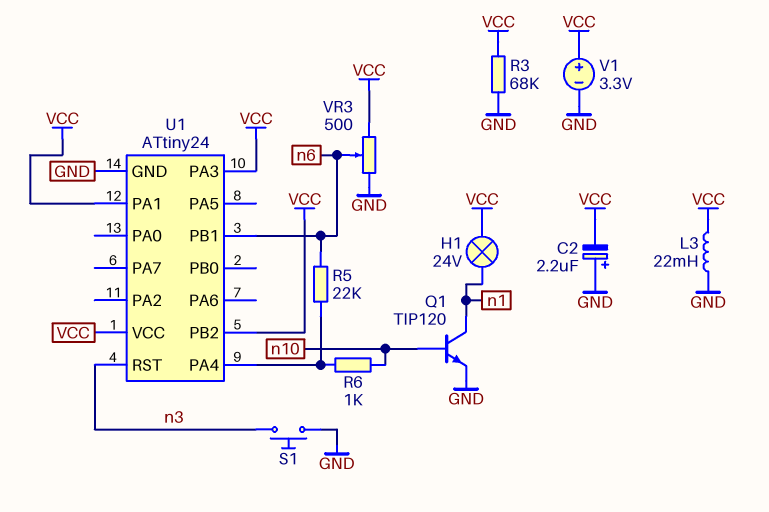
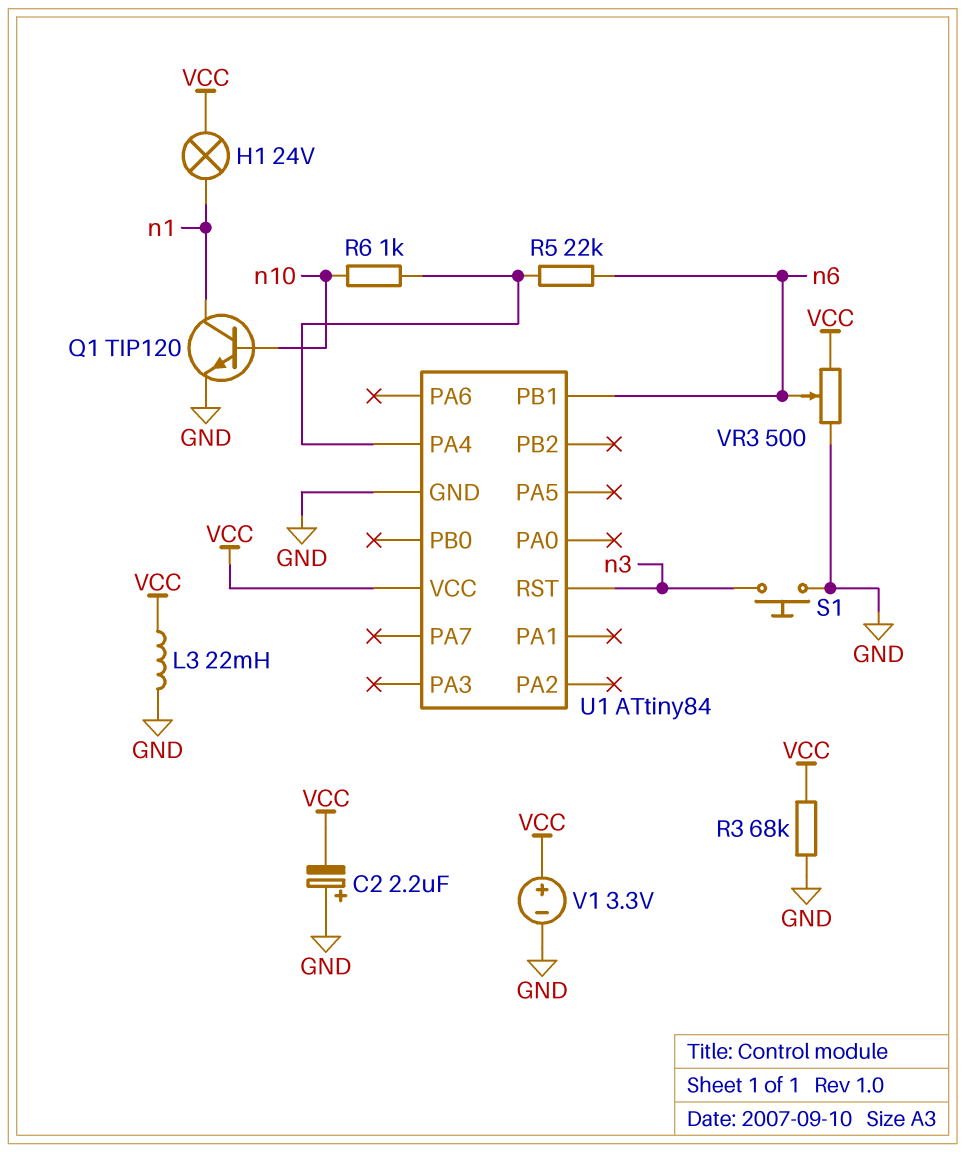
U1: ATtiny24 -> ATtiny84
U1 pin PA1: VCC -> none
U1 pin PA3: VCC -> none
U1 pin PB2: VCC -> none

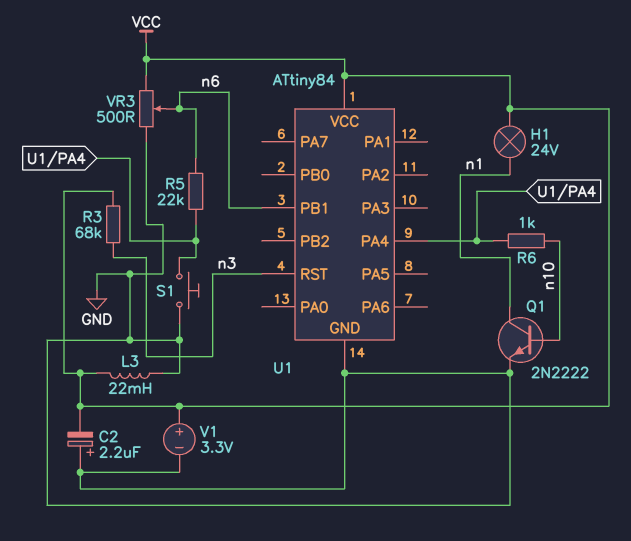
Q1: NPN TIP120 (B n10, C n1, E GND) -> NPN 2N2222 (B n10, C n1, E GND)
R3: 68k (GND, VCC) -> 68k (VCC, n3)
S1: button (GND, n3) -> button (GND, U1/PA4)

